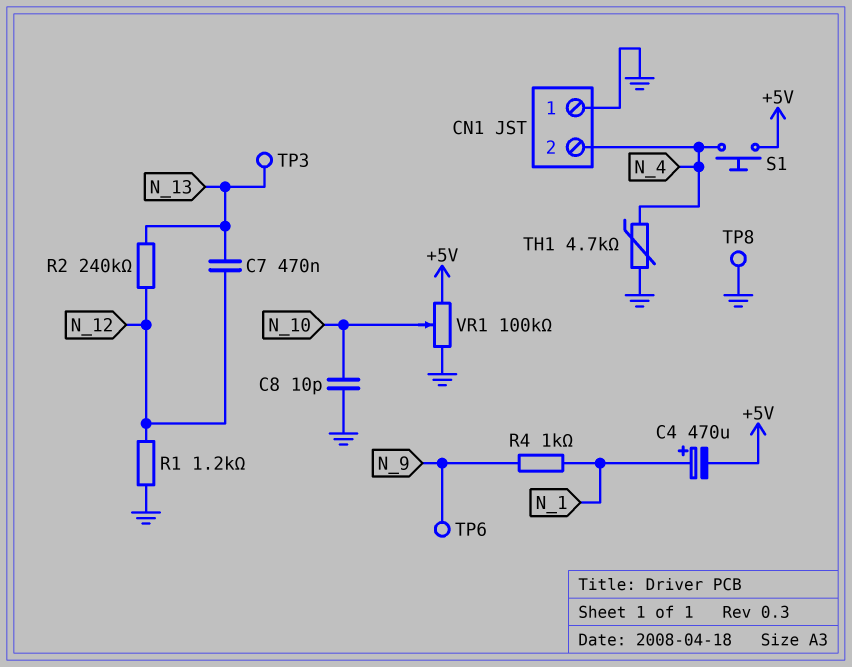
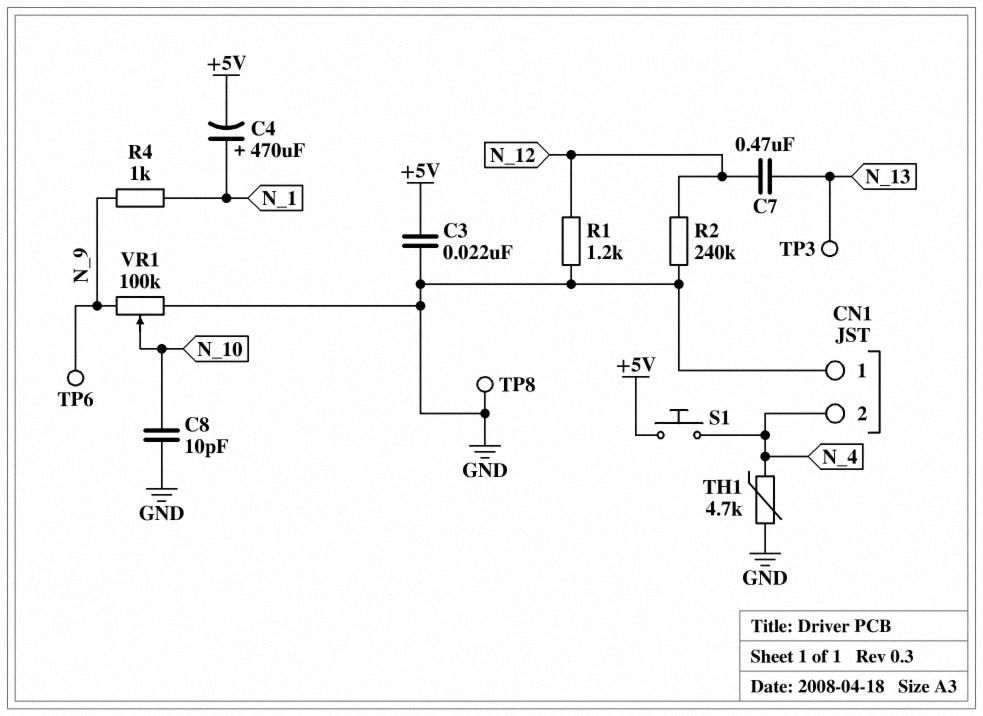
C3: none -> 22nF (+5V, GND)
R2: 240k (N_12, N_13) -> 240k (GND, N_12)
VR1: 100k (+5V, GND, wiper N_10) -> 100k (GND, N_9, wiper N_10)

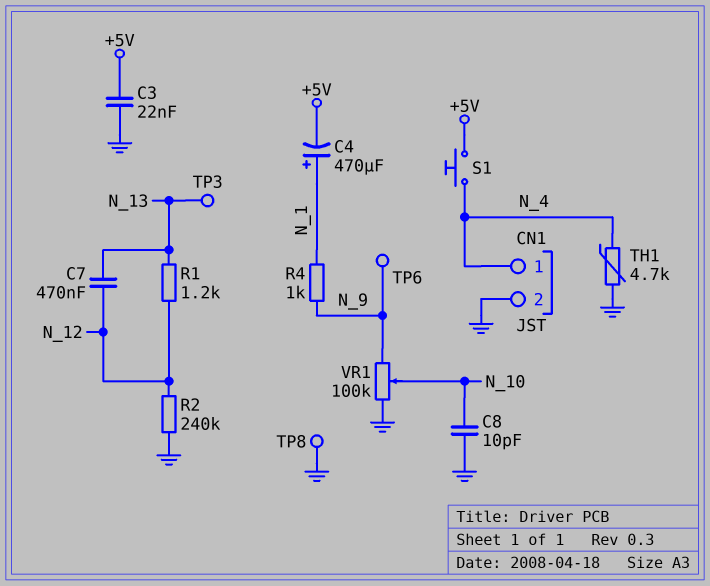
CN1 pin 1: GND -> N_4
CN1 pin 2: N_4 -> GND
R1: 1.2k (GND, N_12) -> 1.2k (N_12, N_13)

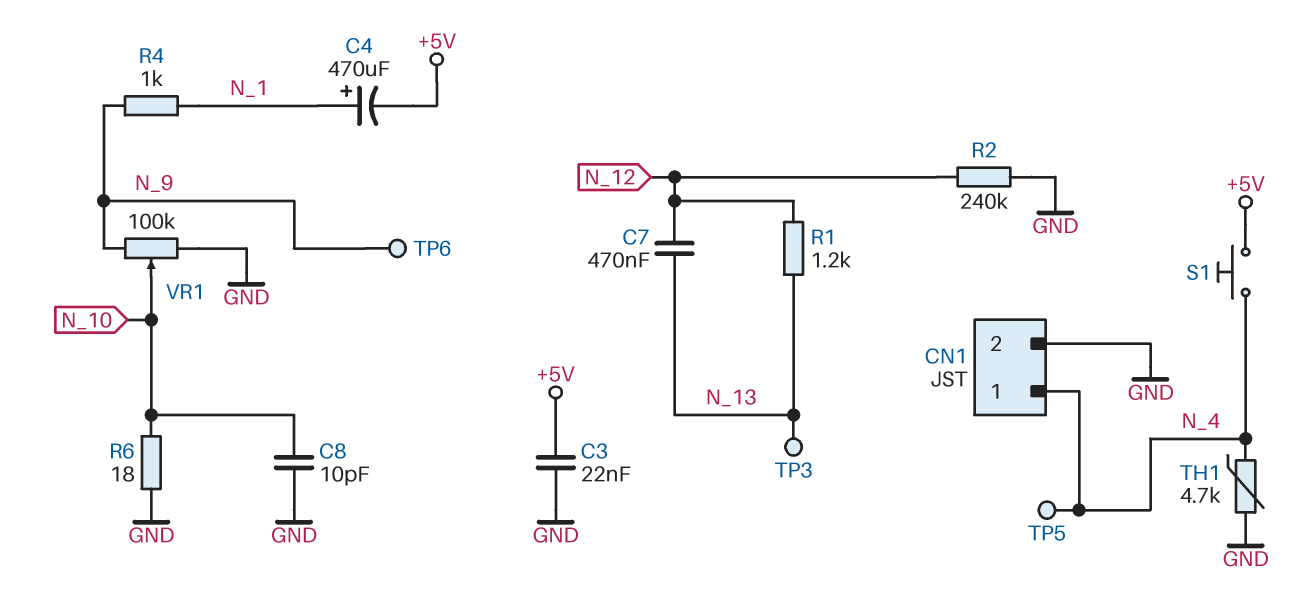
R6: none -> 18 (GND, N_10)
TP5: none -> test point (N_4)
TP8: test point (GND) -> none

